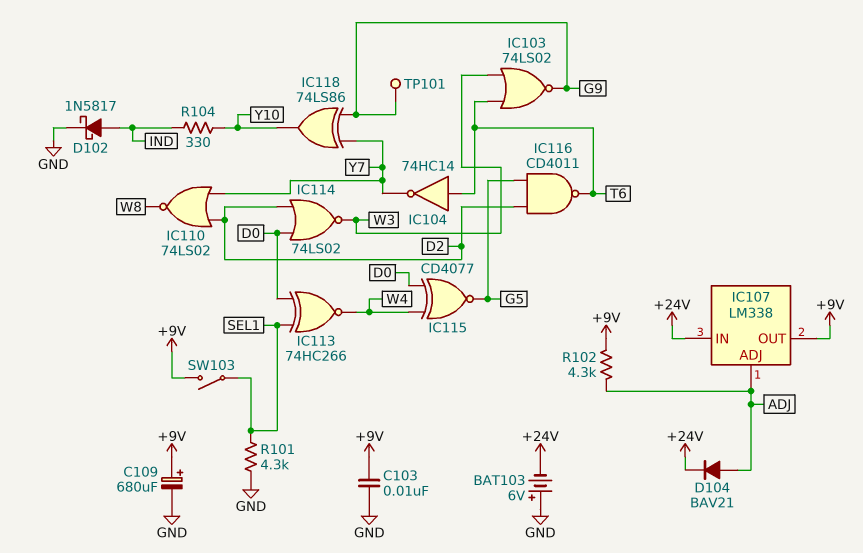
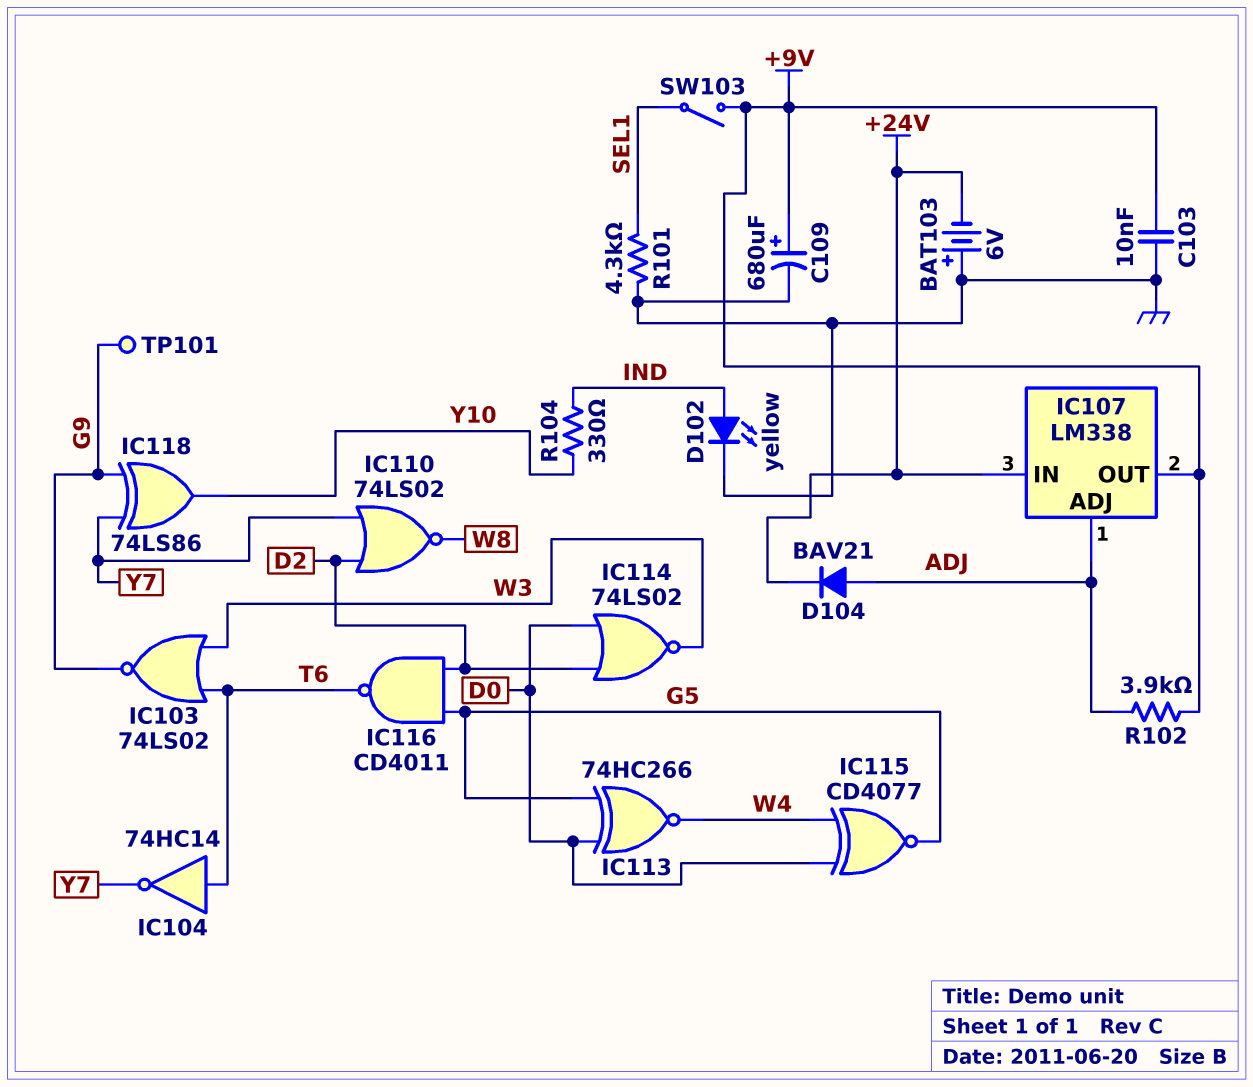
D102: schottky 1N5817 (A IND, K GND) -> LED yellow (A IND, K GND)
IC113: XNOR 74HC266 (in D0, in SEL1, out W4) -> XNOR 74HC266 (in D0, in G5, out W4)
R102: 4.3k (+9V, ADJ) -> 3.9k (+9V, ADJ)

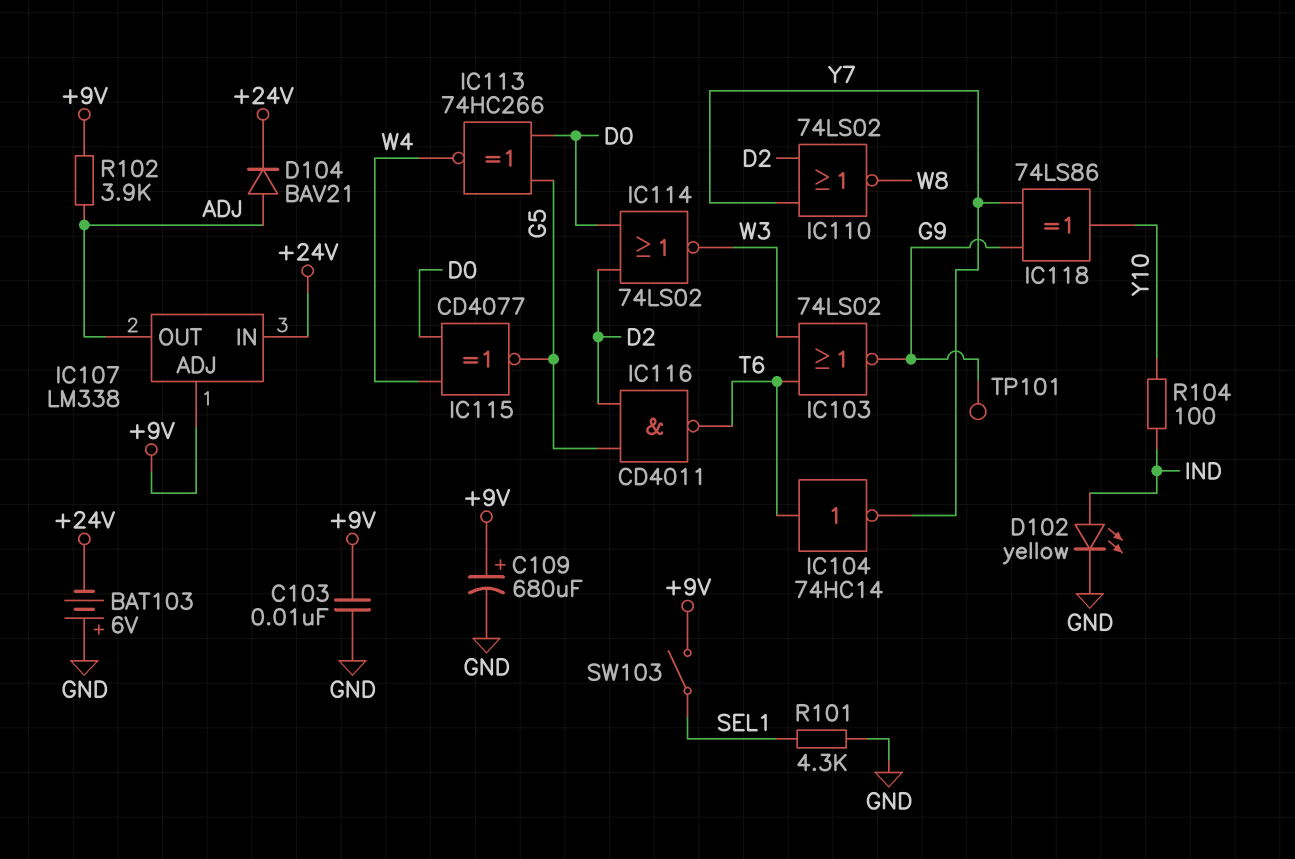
IC107 pin ADJ: ADJ -> +9V
IC107 pin OUT: +9V -> ADJ
R104: 330 (IND, Y10) -> 100 (IND, Y10)

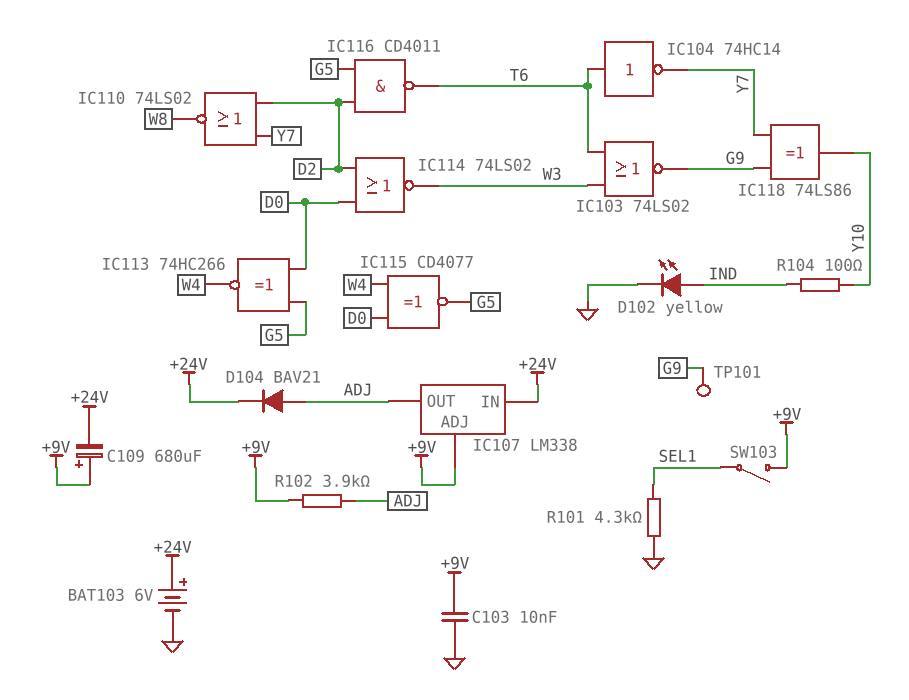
BAT103: 6V (plus GND, minus +24V) -> 6V (plus +24V, minus GND)
C109: 680uF (plus +9V, minus GND) -> 680uF (plus +9V, minus +24V)

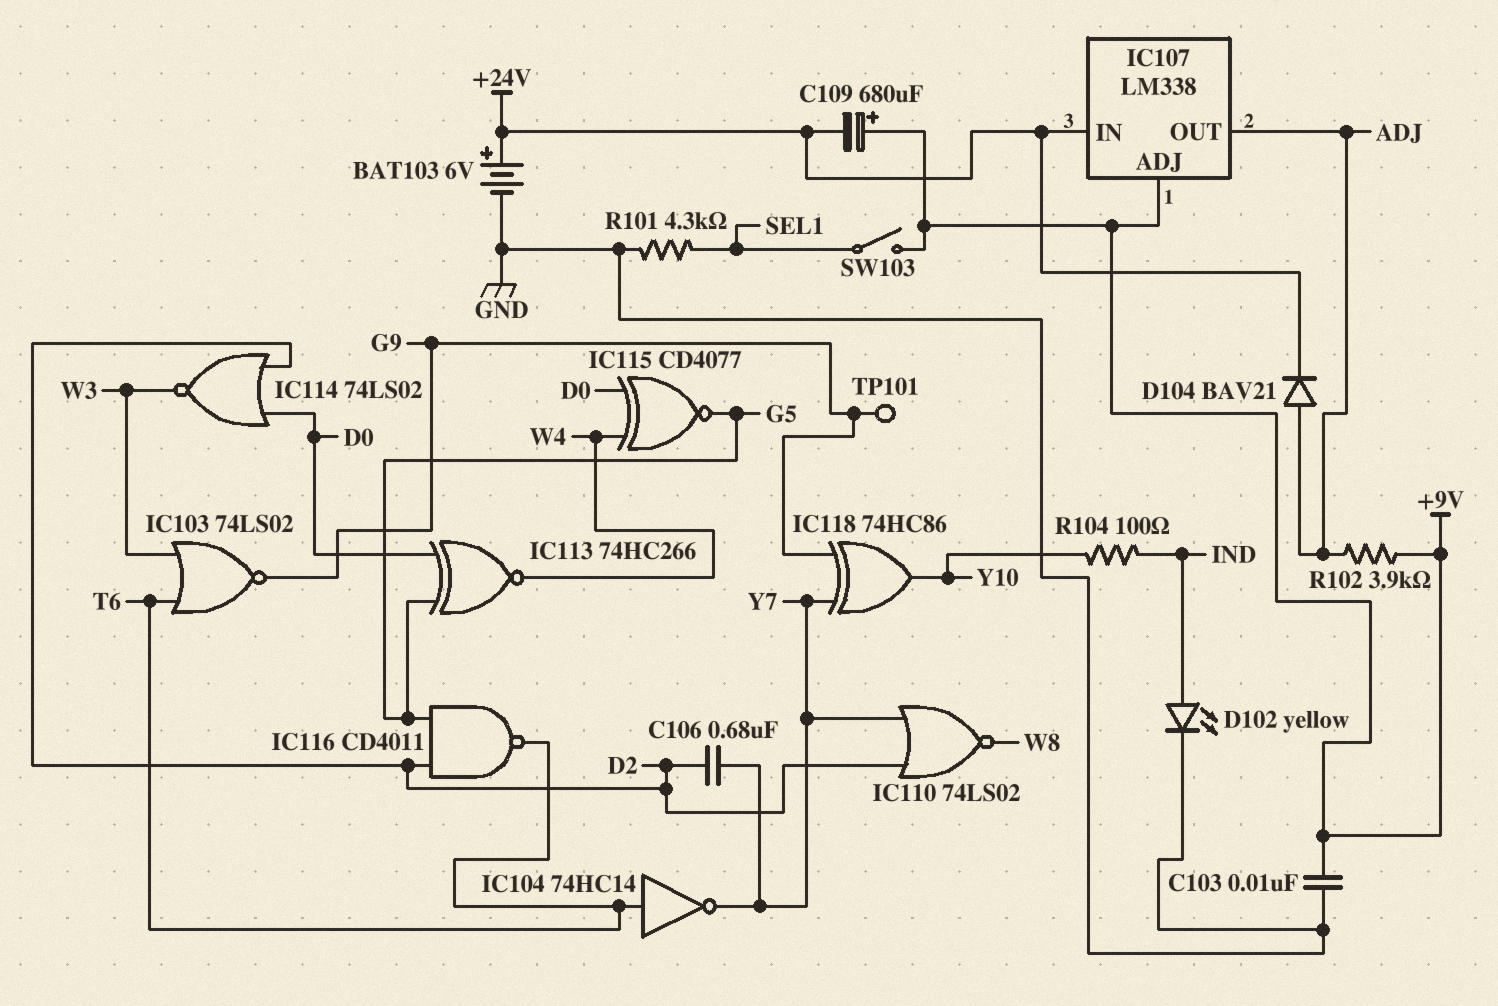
C106: none -> 680nF (D2, Y7)
IC118: XOR 74LS86 (in G9, in Y7, out Y10) -> XOR 74HC86 (in G9, in Y7, out Y10)

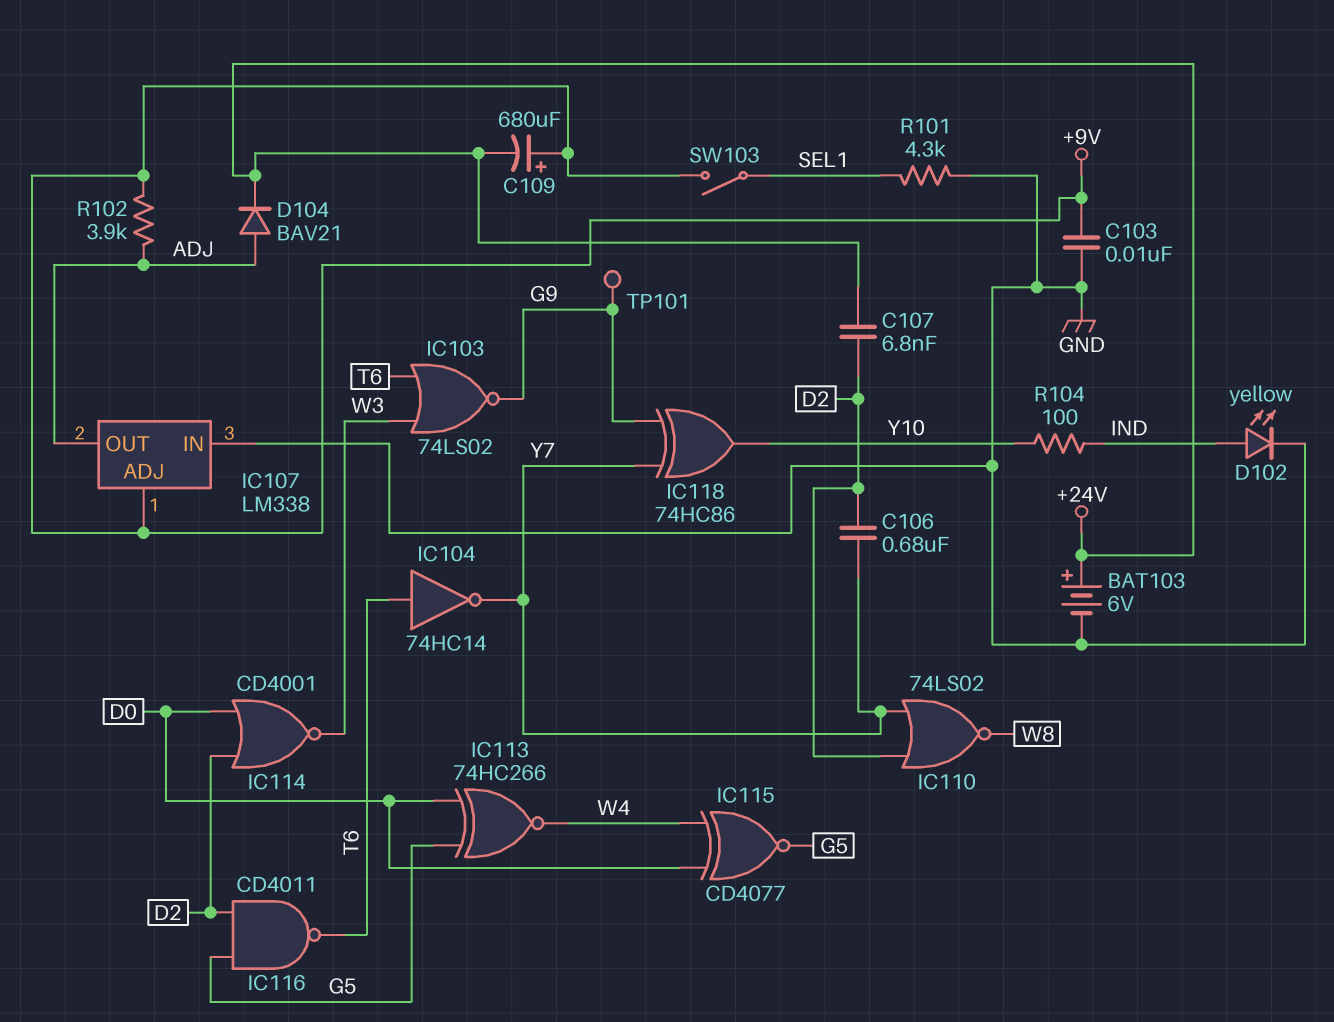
C107: none -> 6.8nF (+24V, D2)
IC107 pin IN: +24V -> GND
IC114: NOR 74LS02 (in D0, in D2, out W3) -> NOR CD4001 (in D0, in D2, out W3)

